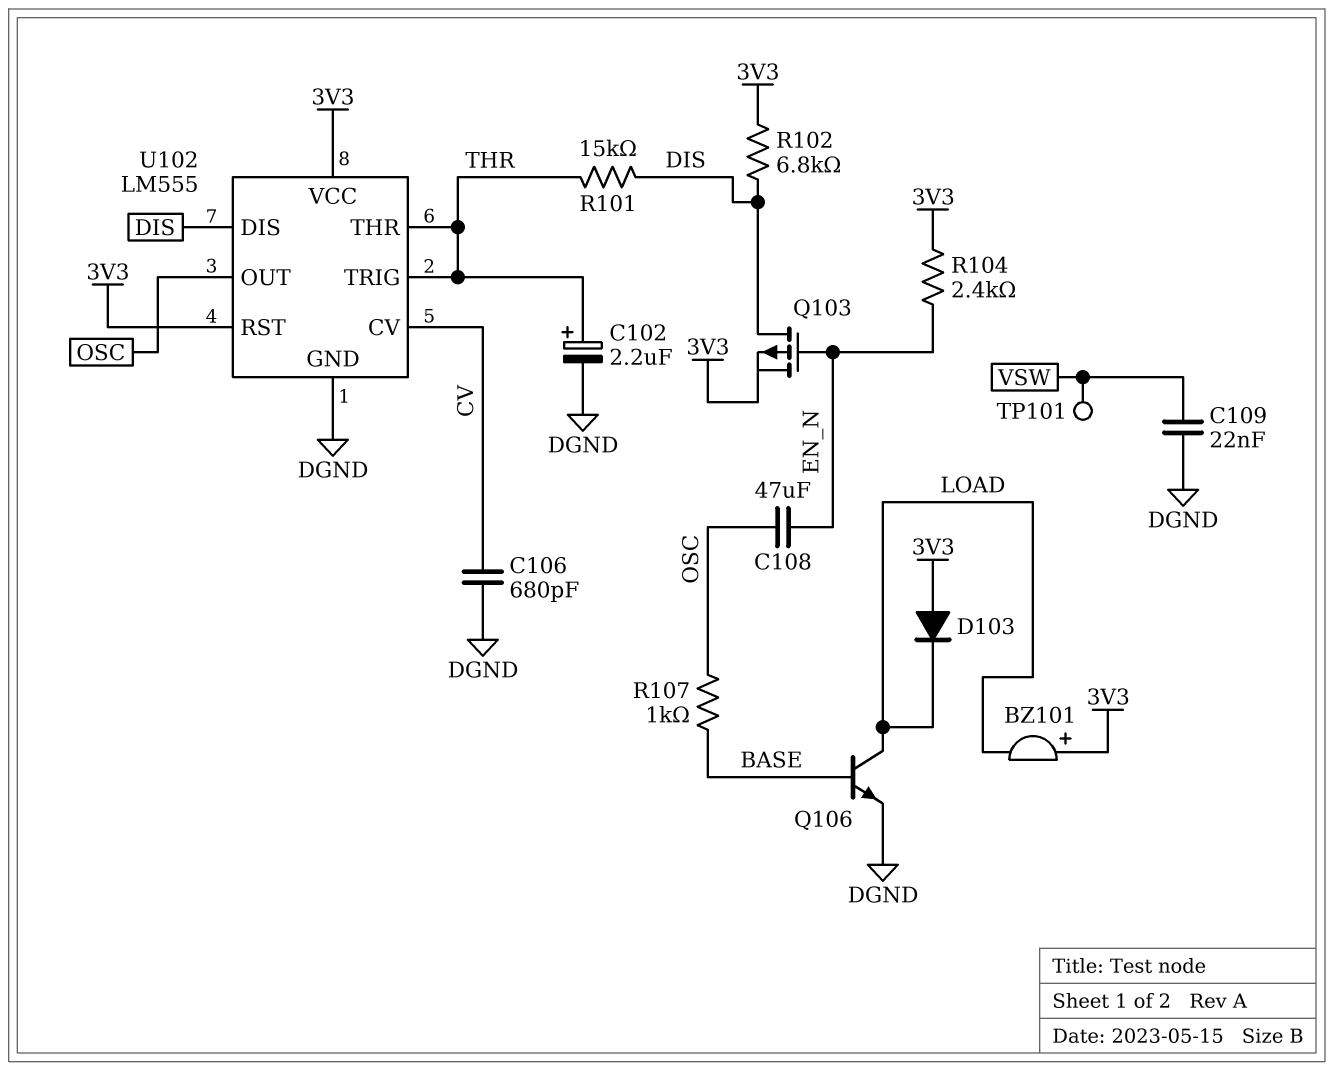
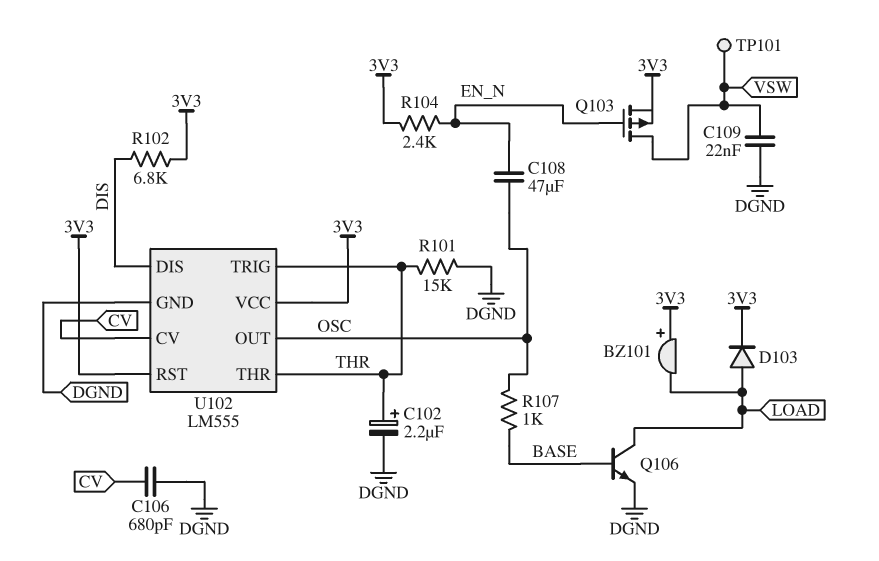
D103: diode (A 3V3, K LOAD) -> diode (A LOAD, K 3V3)
Q103: PMOS (G EN_N, D DIS, S 3V3) -> PMOS (G EN_N, D VSW, S 3V3)
R101: 15k (DIS, THR) -> 15k (DGND, THR)

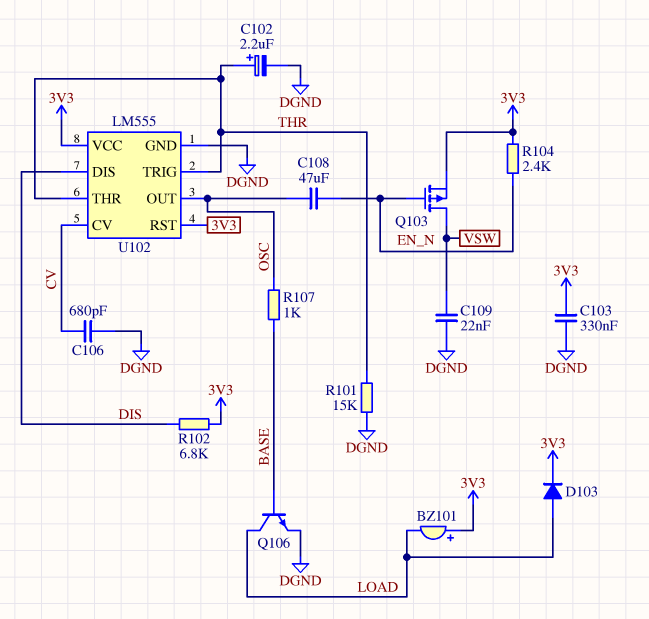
C103: none -> 330nF (3V3, DGND)
TP101: test point (VSW) -> none

